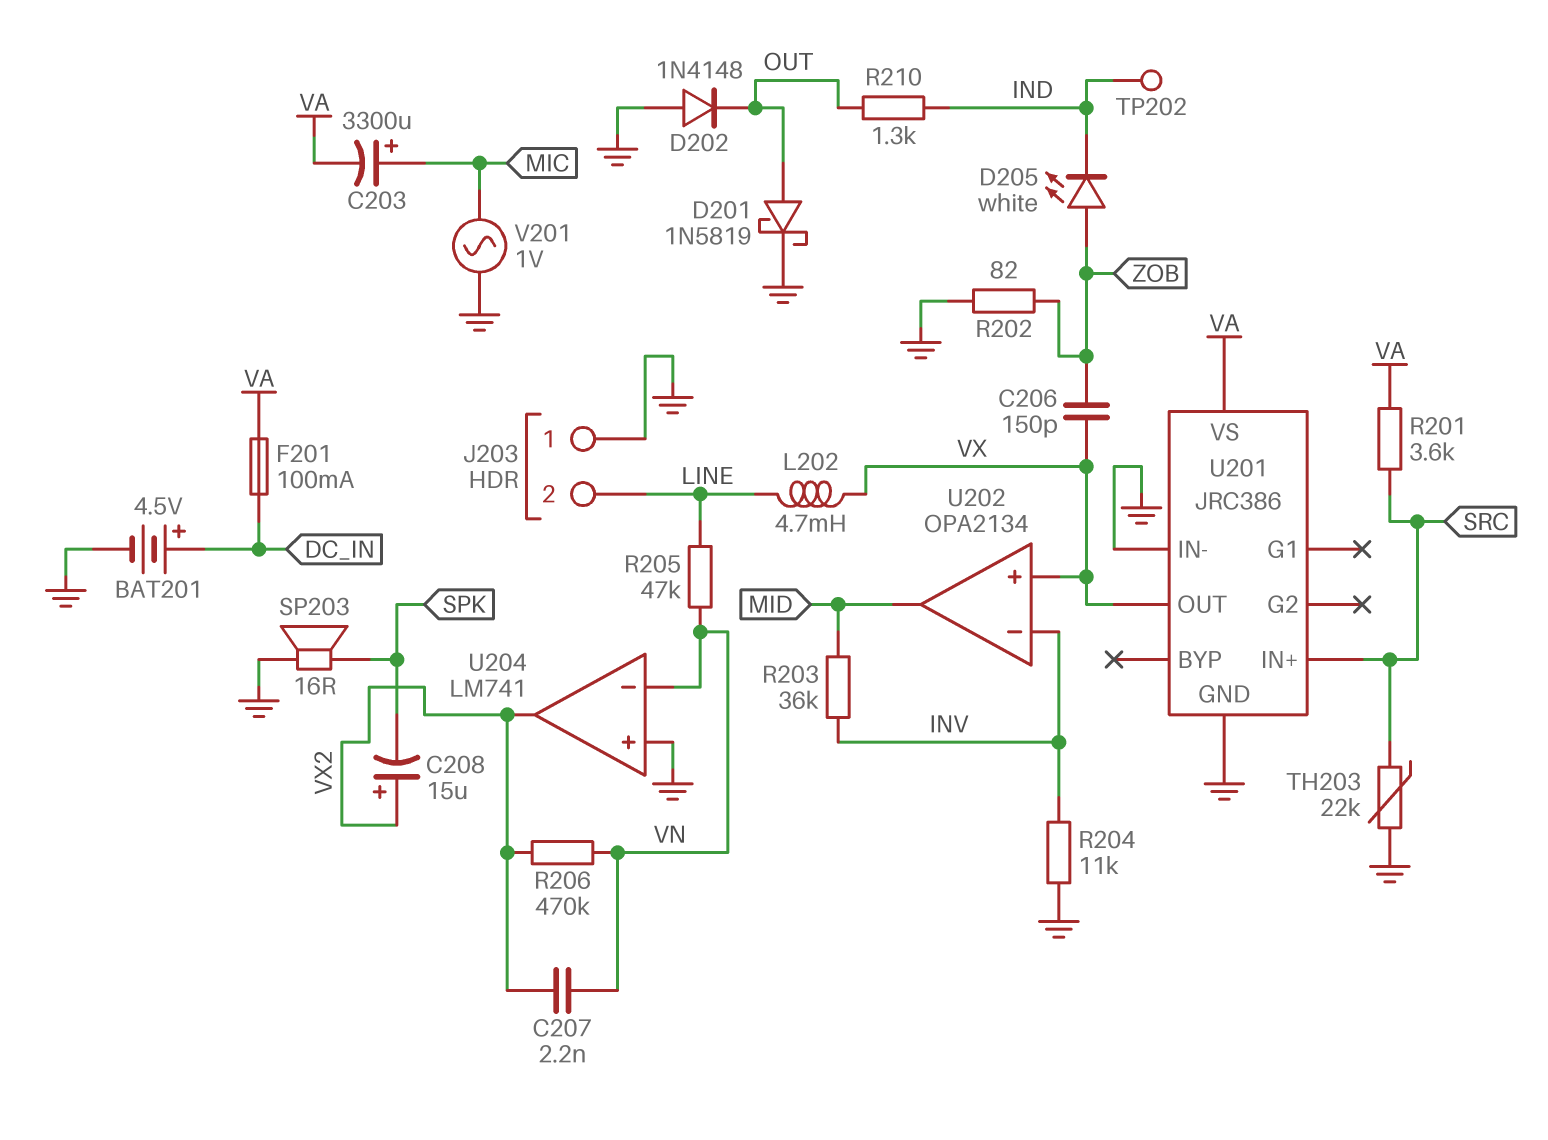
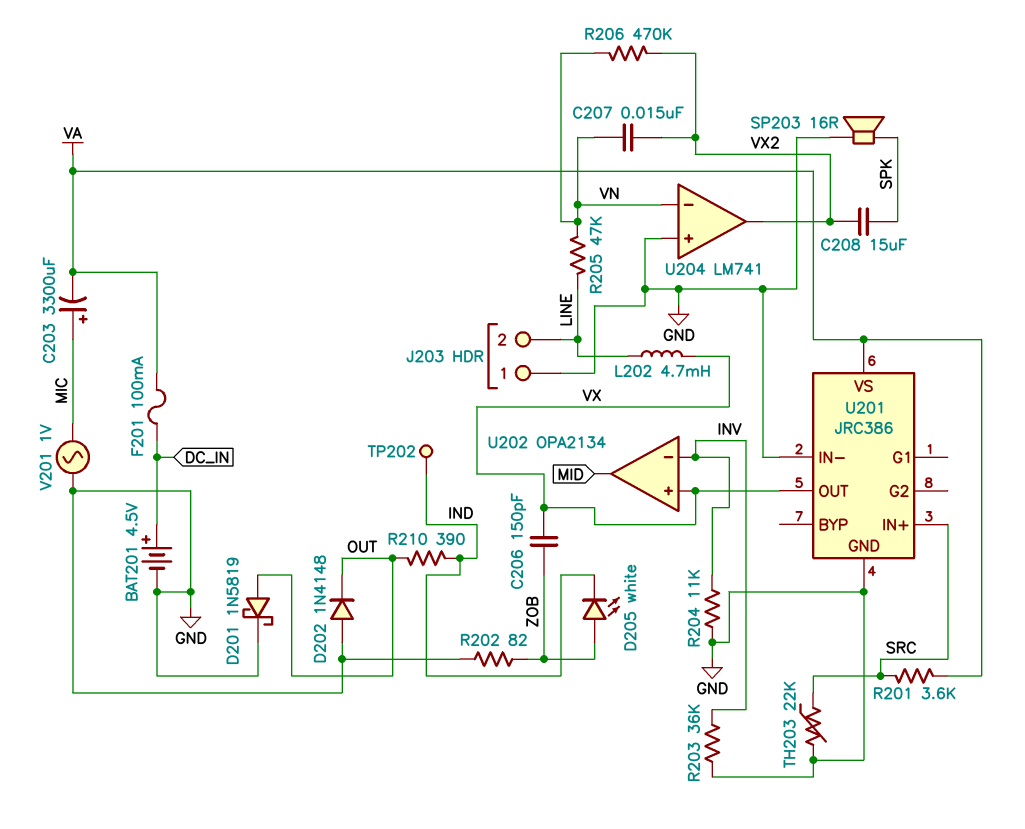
C207: 2.2nF (VN, VX2) -> 15nF (VN, VX2)
C208: 15uF (plus VX2, minus SPK) -> 15uF (SPK, VX2)
R203: 36k (INV, MID) -> 36k (GND, INV)
R210: 1.3k (IND, OUT) -> 390 (IND, OUT)

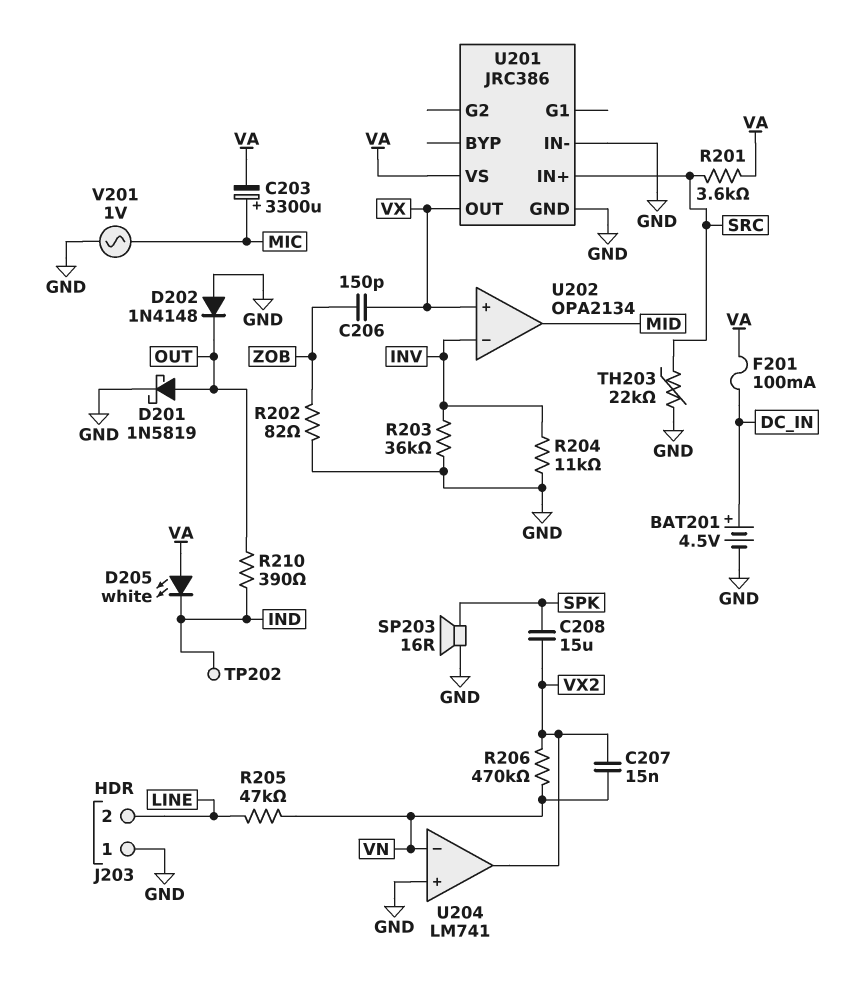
D205: LED white (A ZOB, K IND) -> LED white (A VA, K IND)
L202: 4.7mH (LINE, VX) -> none

